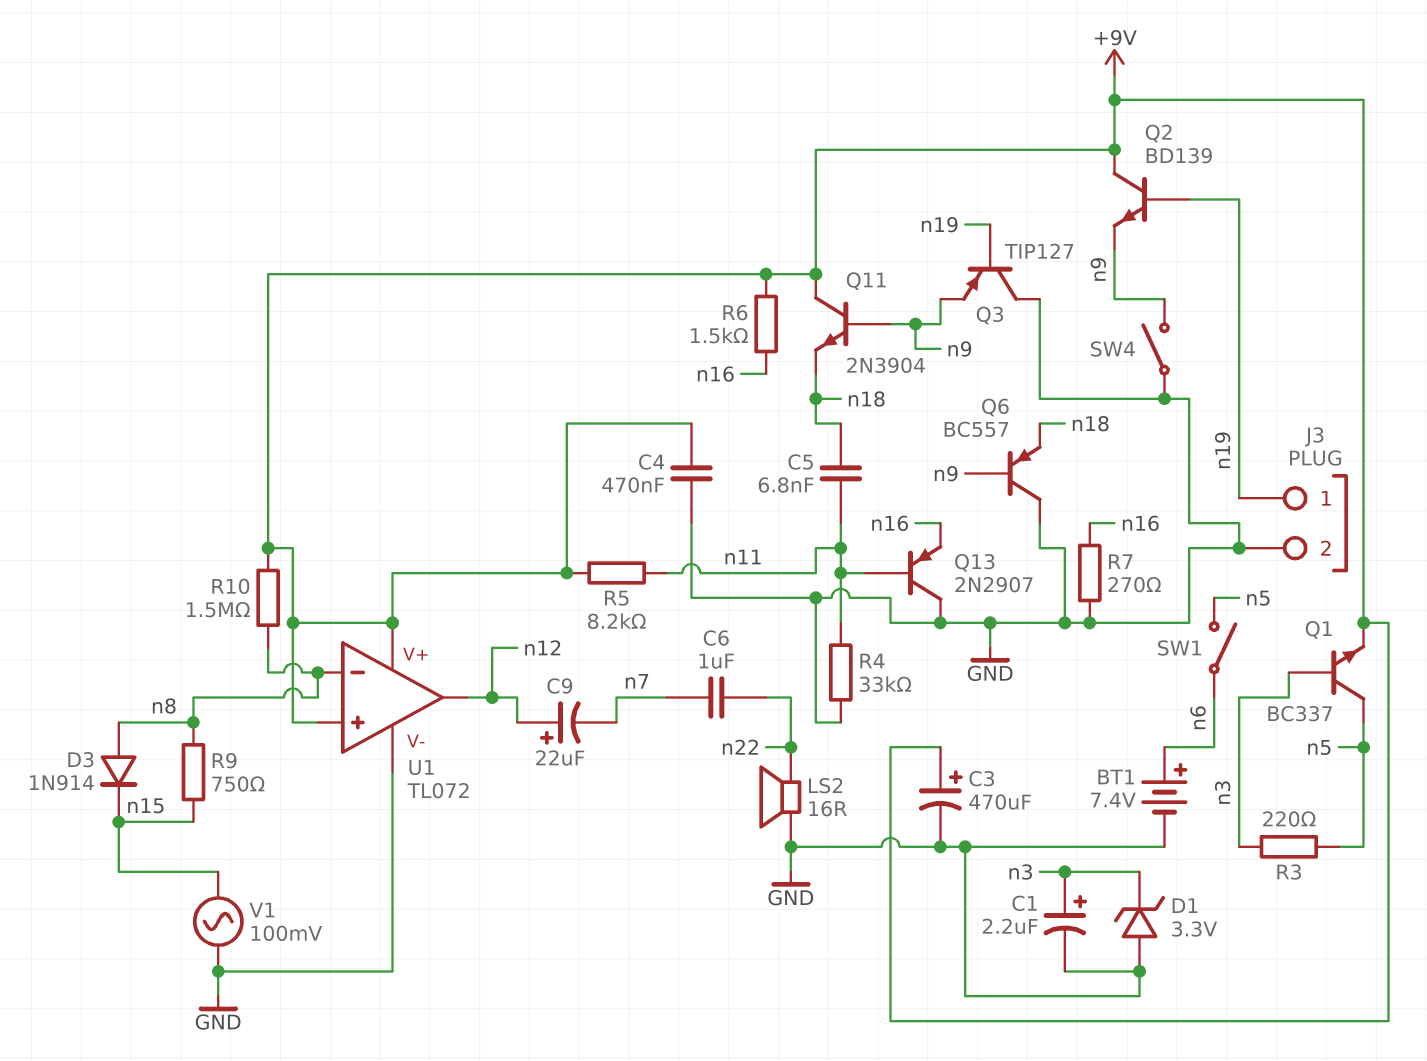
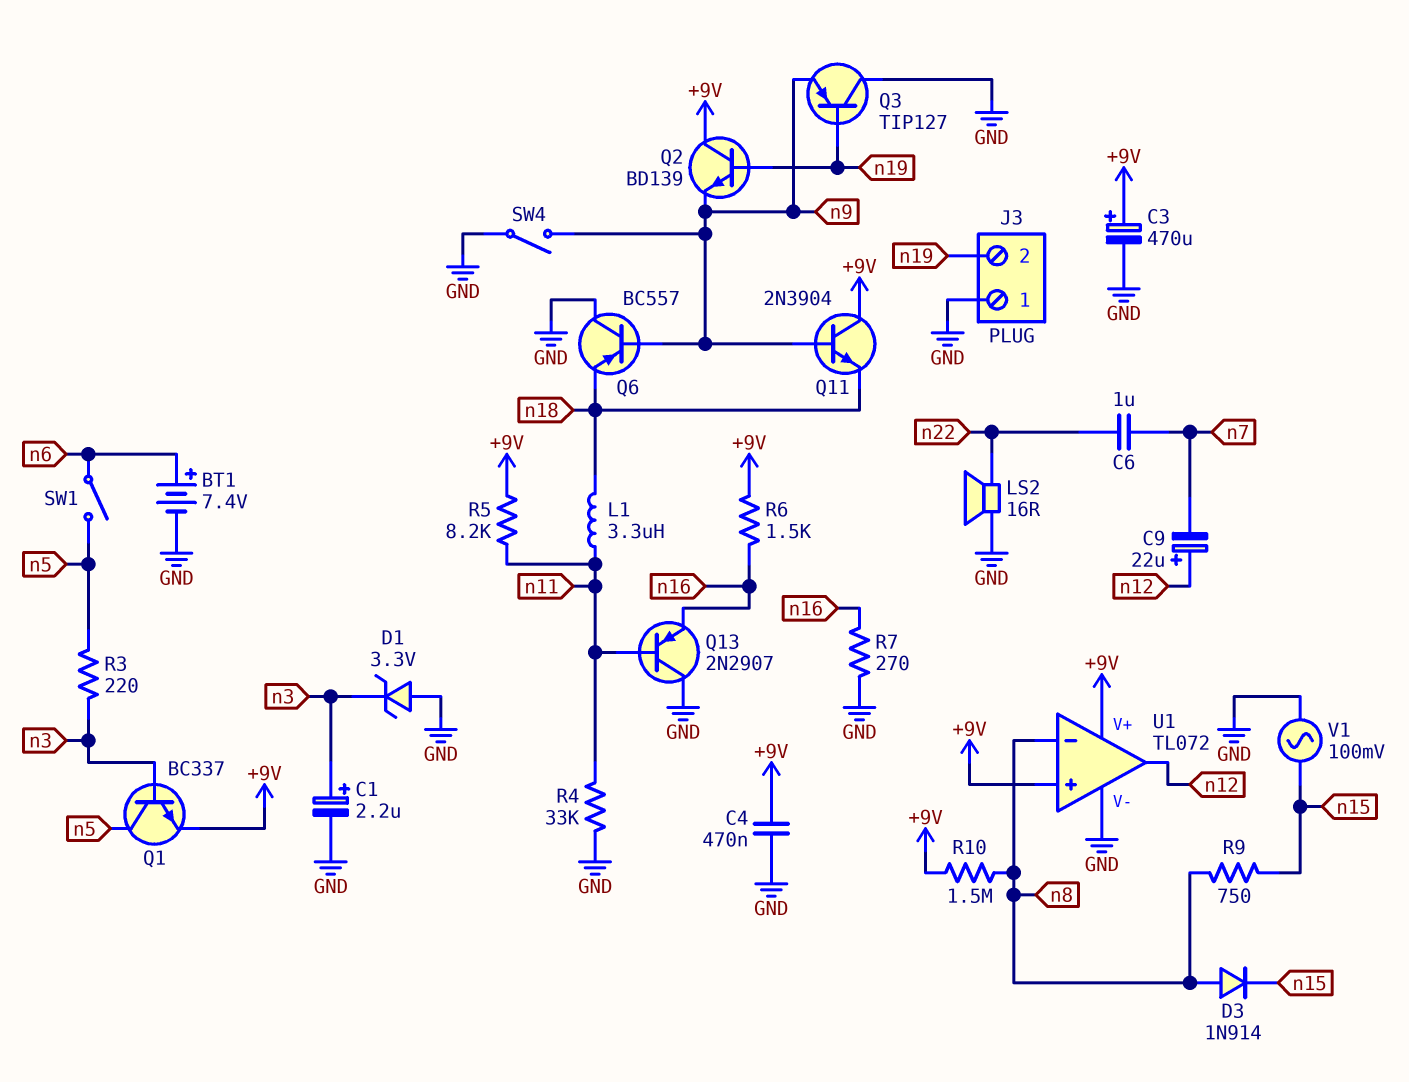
C5: 6.8nF (n11, n18) -> none
J3 pin 1: n19 -> GND
J3 pin 2: GND -> n19
L1: none -> 3.3uH (n11, n18)

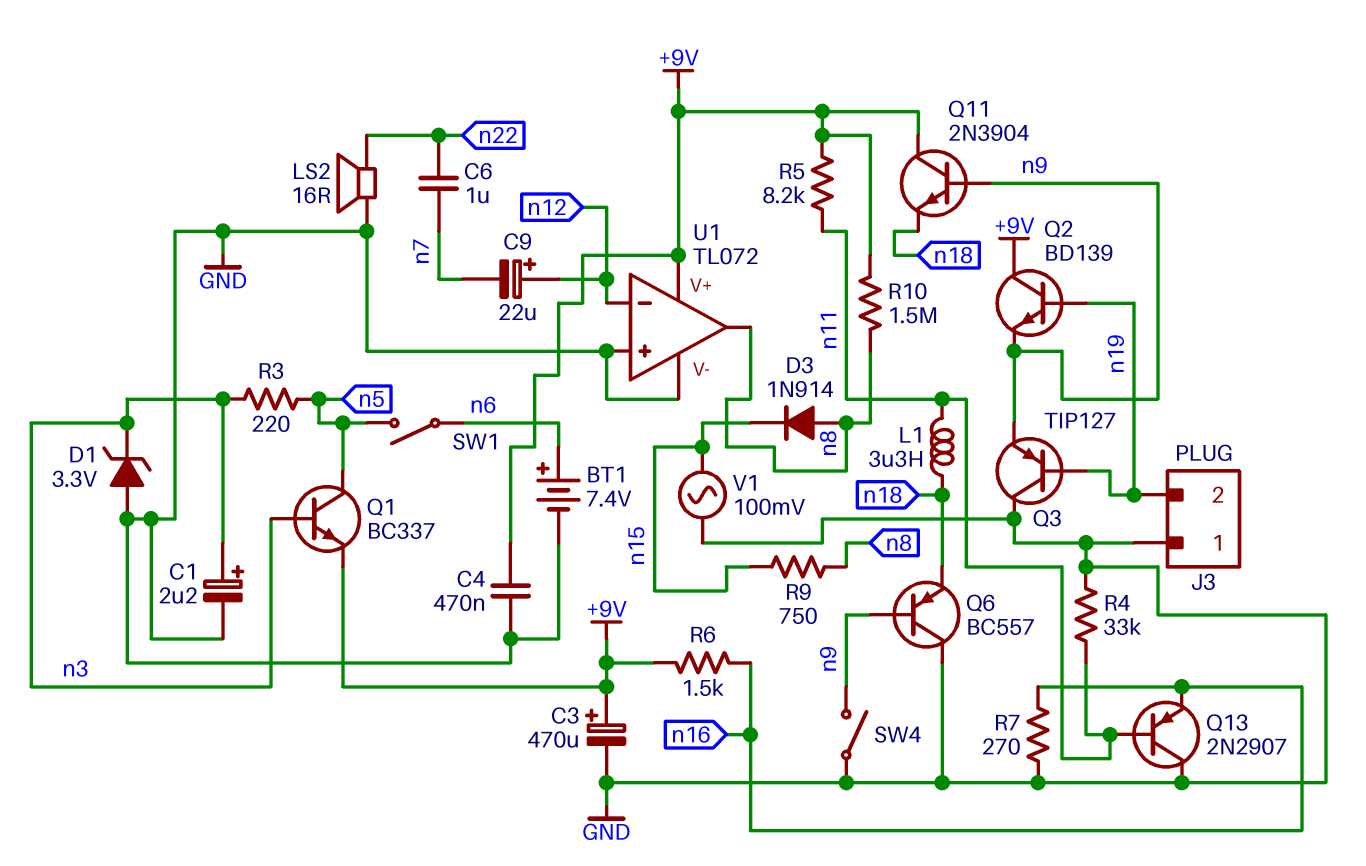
U1 pin in+: +9V -> GND
U1 pin in-: n8 -> n12
U1 pin out: n12 -> n8

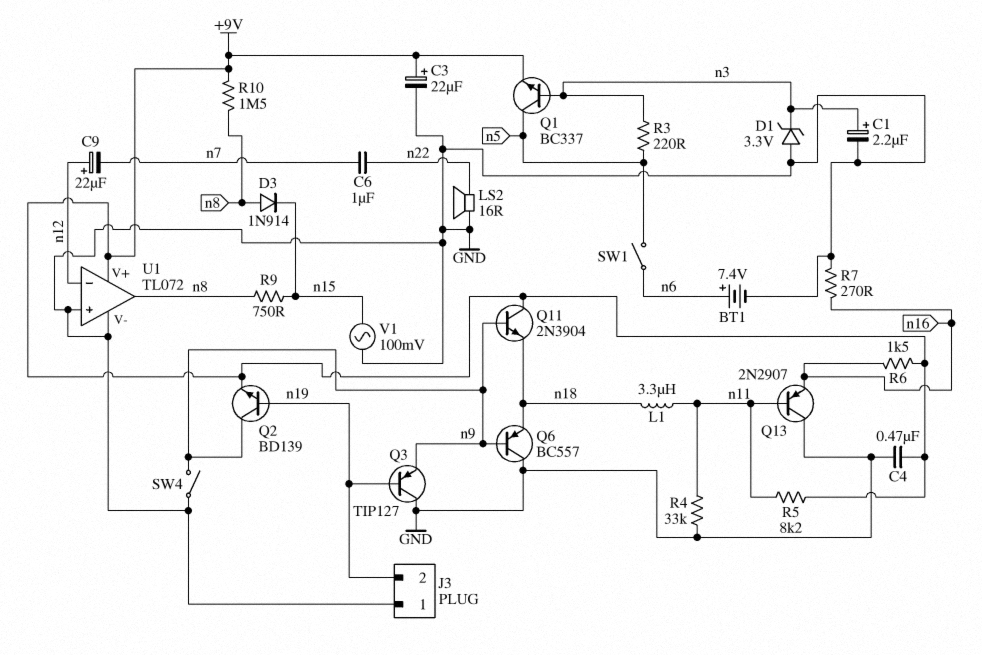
C3: 470uF (plus +9V, minus GND) -> 22uF (plus +9V, minus GND)
Q2: NPN BD139 (B n19, C +9V, E n9) -> NPN BD139 (B n19, C n9, E +9V)

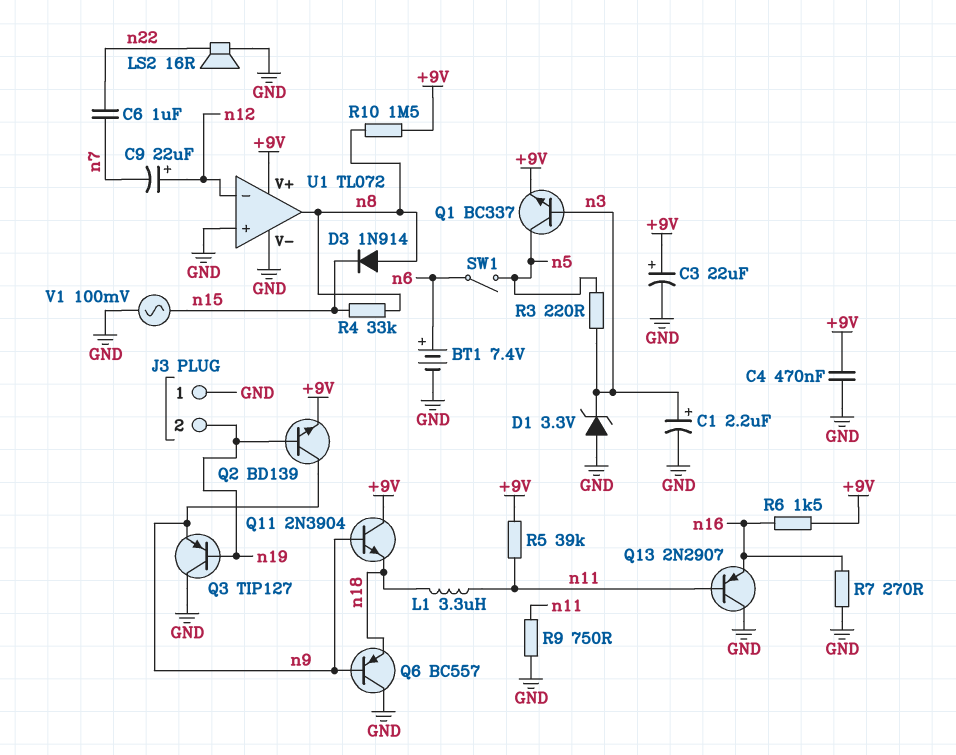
R4: 33k (GND, n11) -> 33k (n8, n15)
R5: 8.2k (+9V, n11) -> 39k (+9V, n11)
R9: 750 (n8, n15) -> 750 (GND, n11)
SW4: switch (GND, n9) -> none

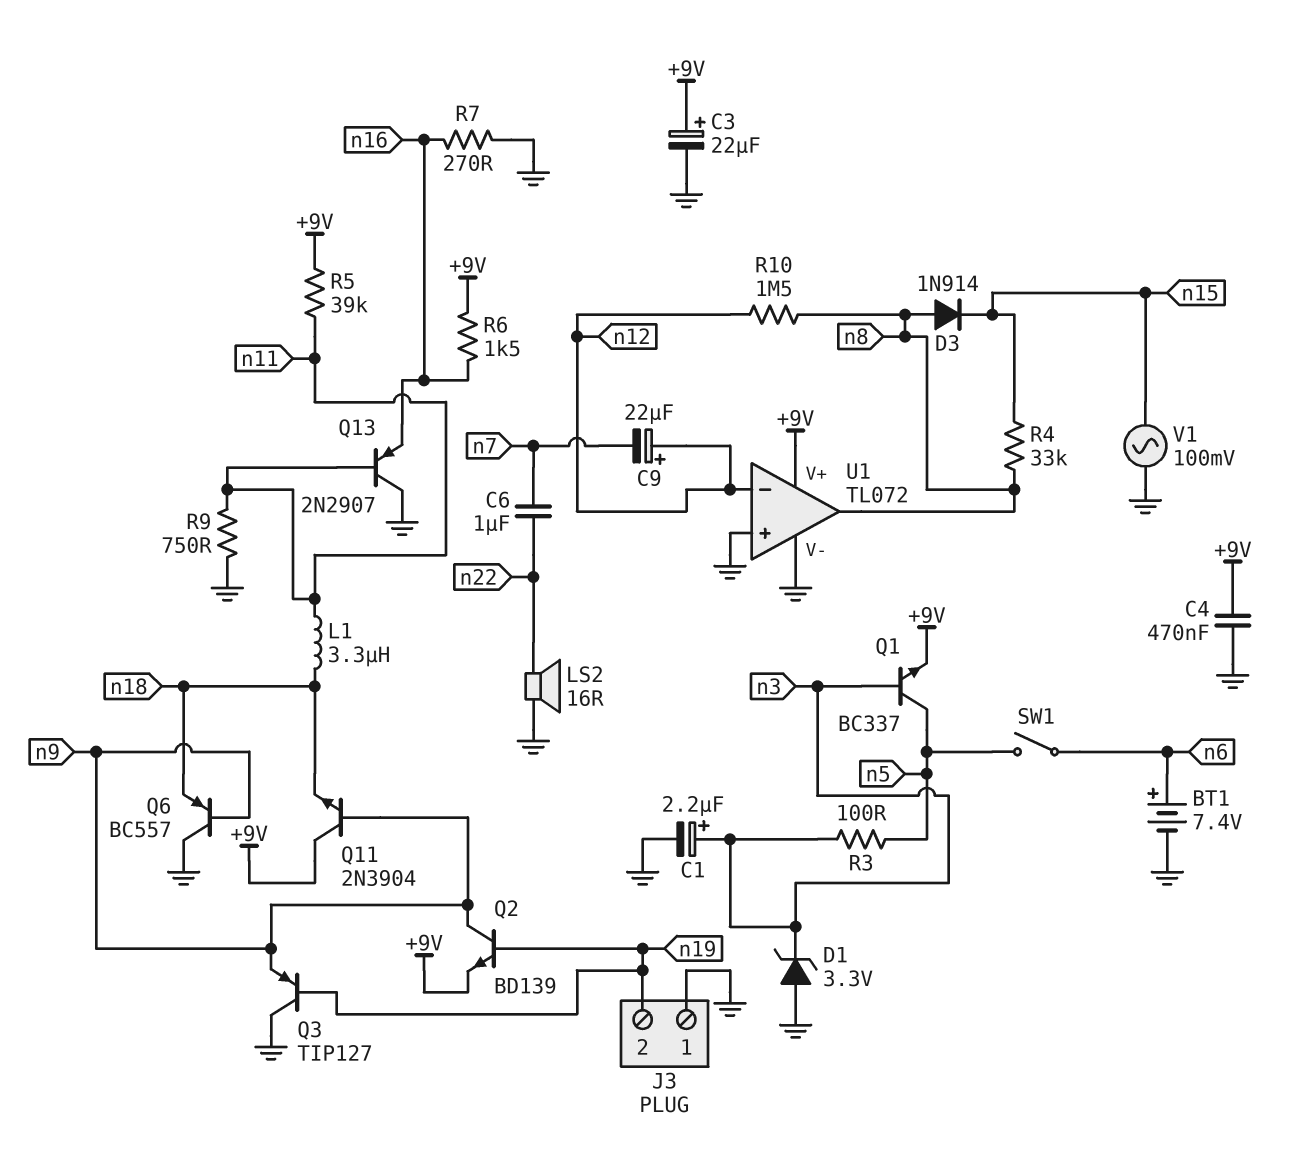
R3: 220 (n3, n5) -> 100 (n3, n5)
R10: 1.5M (+9V, n8) -> 1.5M (n8, n12)

